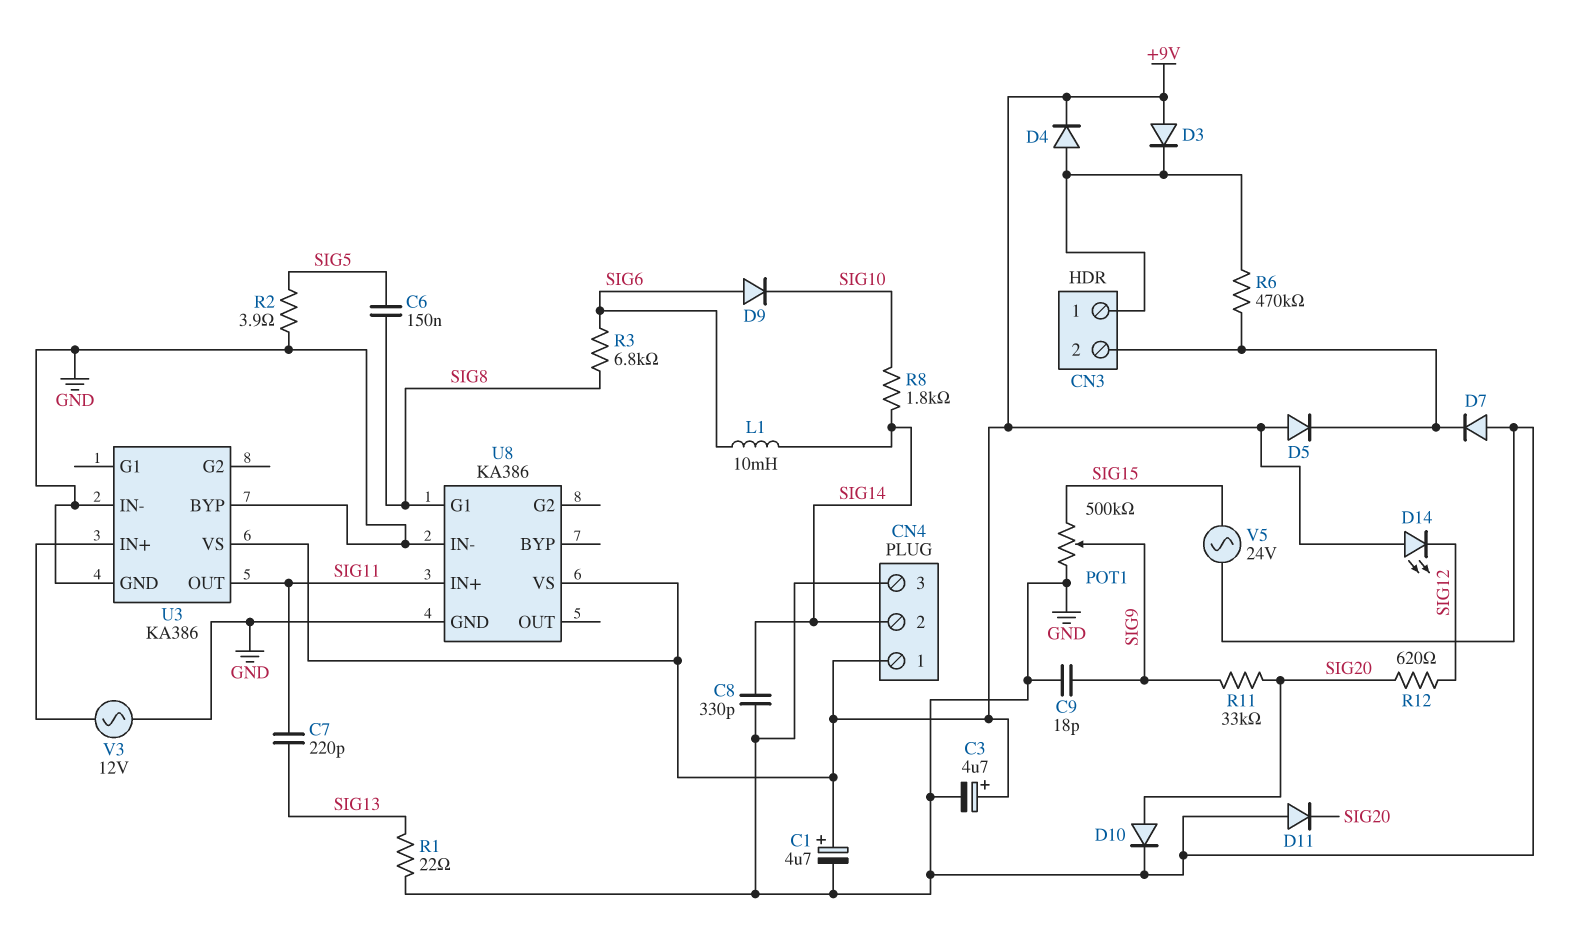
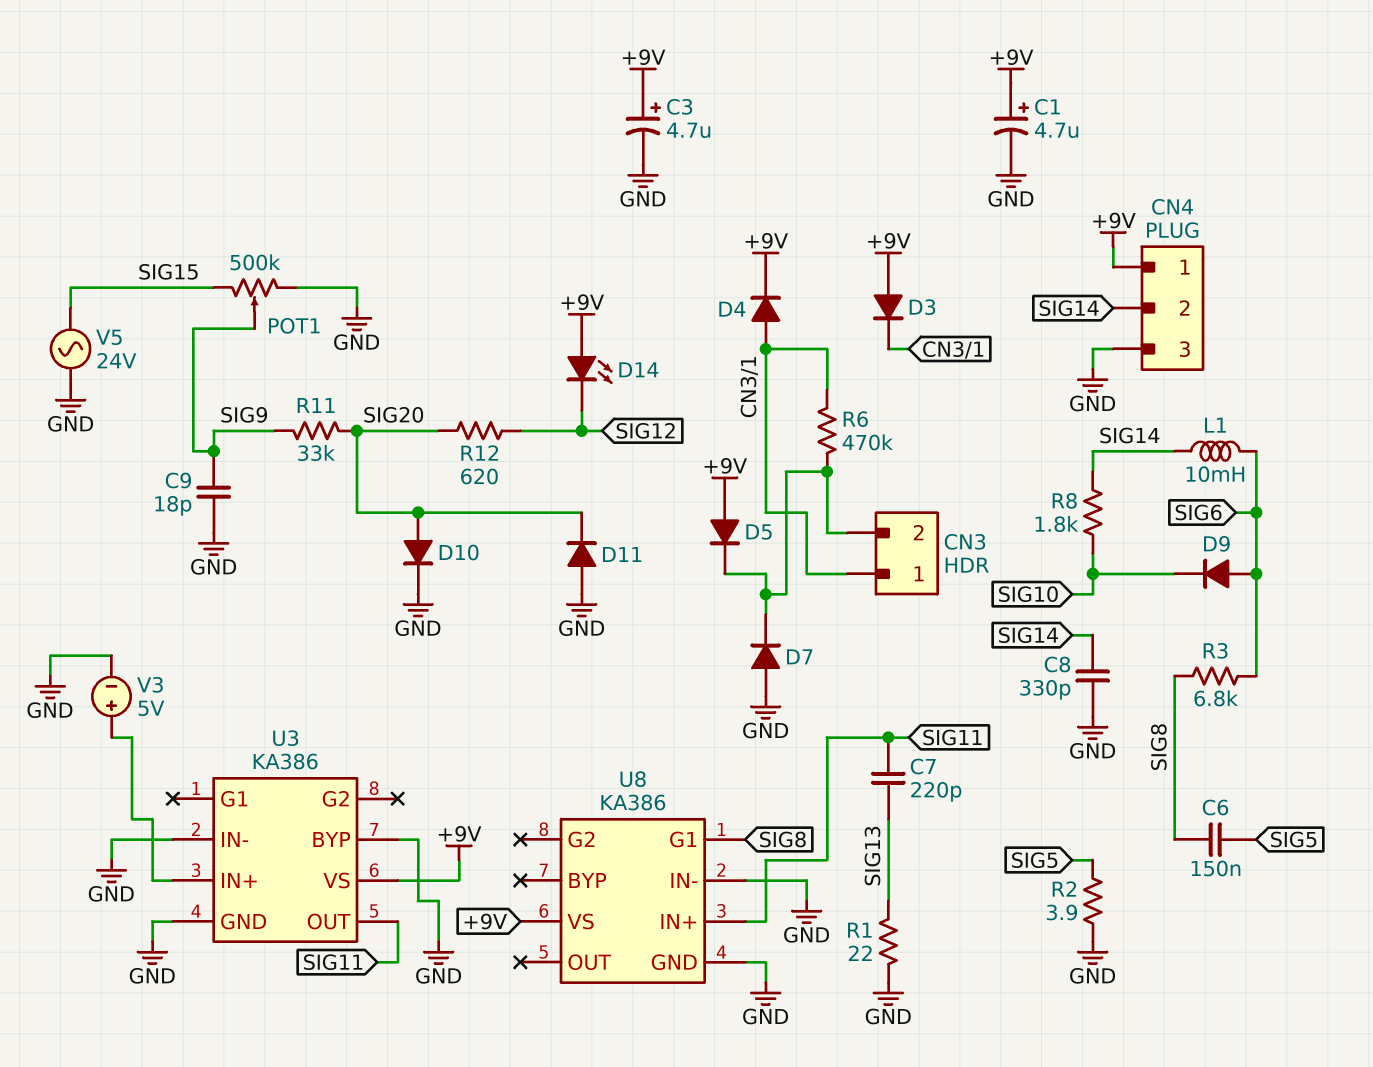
V3: AC 12V (GND, U3/IN+) -> 5V (plus U3/IN+, minus GND)

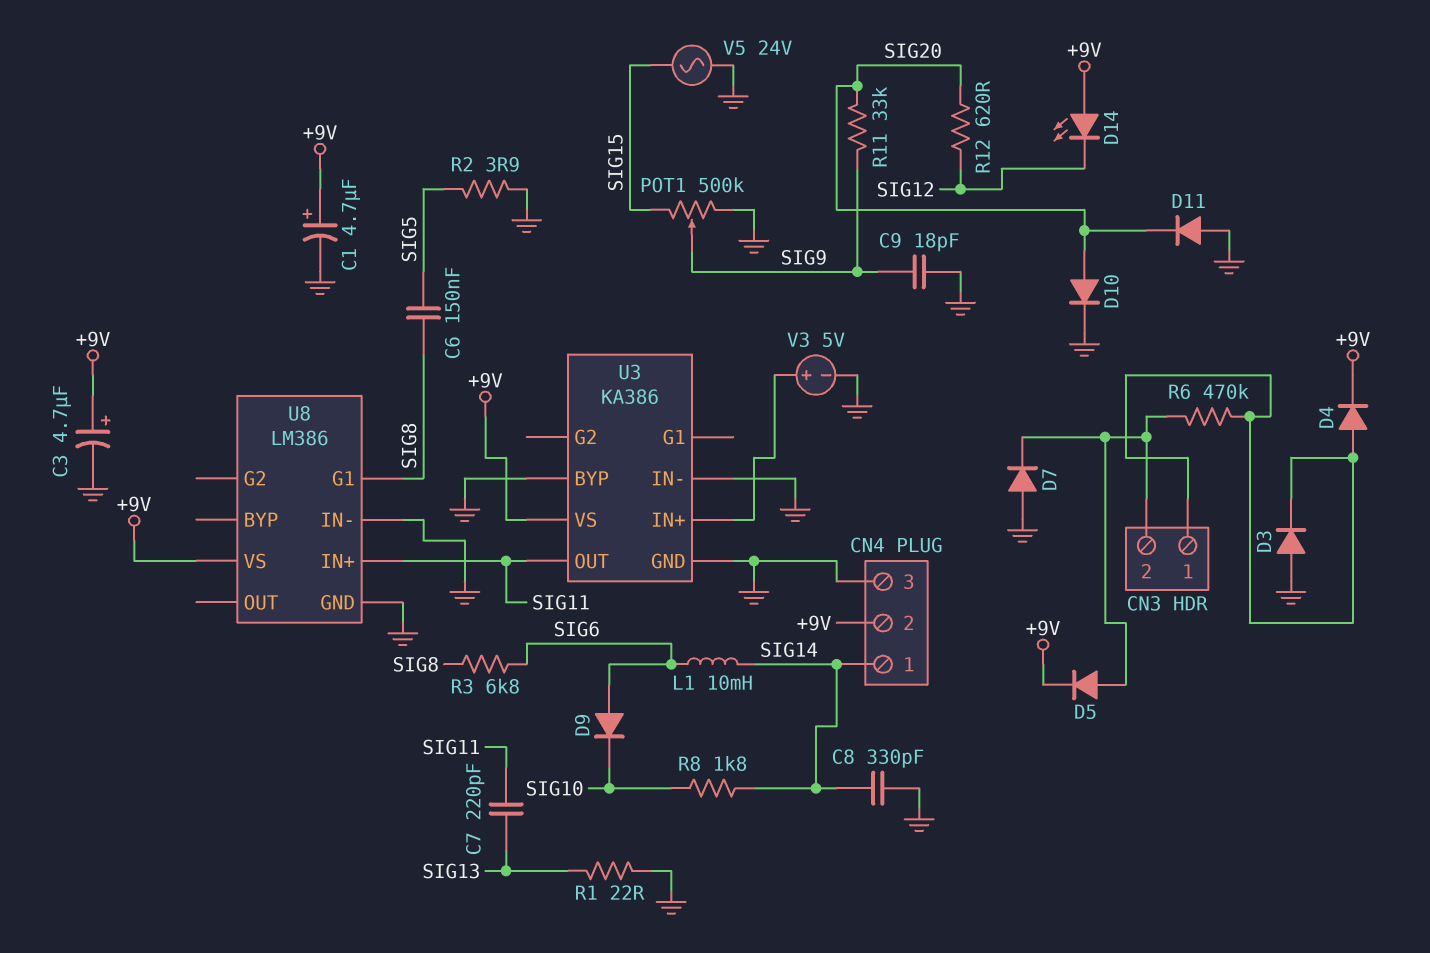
CN4 pin 1: +9V -> SIG14
CN4 pin 2: SIG14 -> +9V
D3: diode (A +9V, K CN3/1) -> diode (A GND, K CN3/1)
D5: diode (A +9V, K CN3/2) -> diode (A CN3/2, K +9V)
U8: KA386 -> LM386

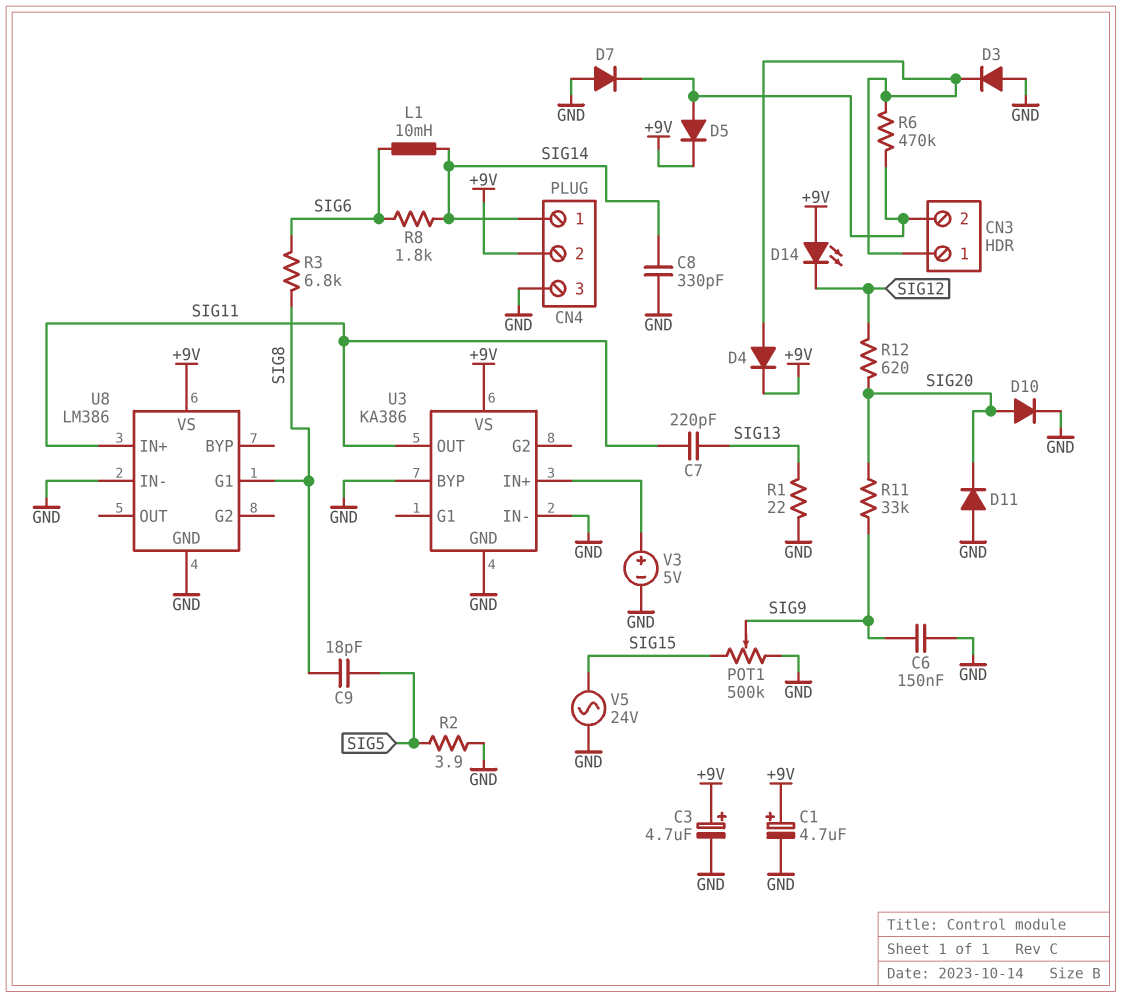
C6: 150nF (SIG5, SIG8) -> 150nF (GND, SIG9)
C9: 18pF (GND, SIG9) -> 18pF (SIG5, SIG8)
D9: diode (A SIG6, K SIG10) -> none
R8: 1.8k (SIG10, SIG14) -> 1.8k (SIG6, SIG14)

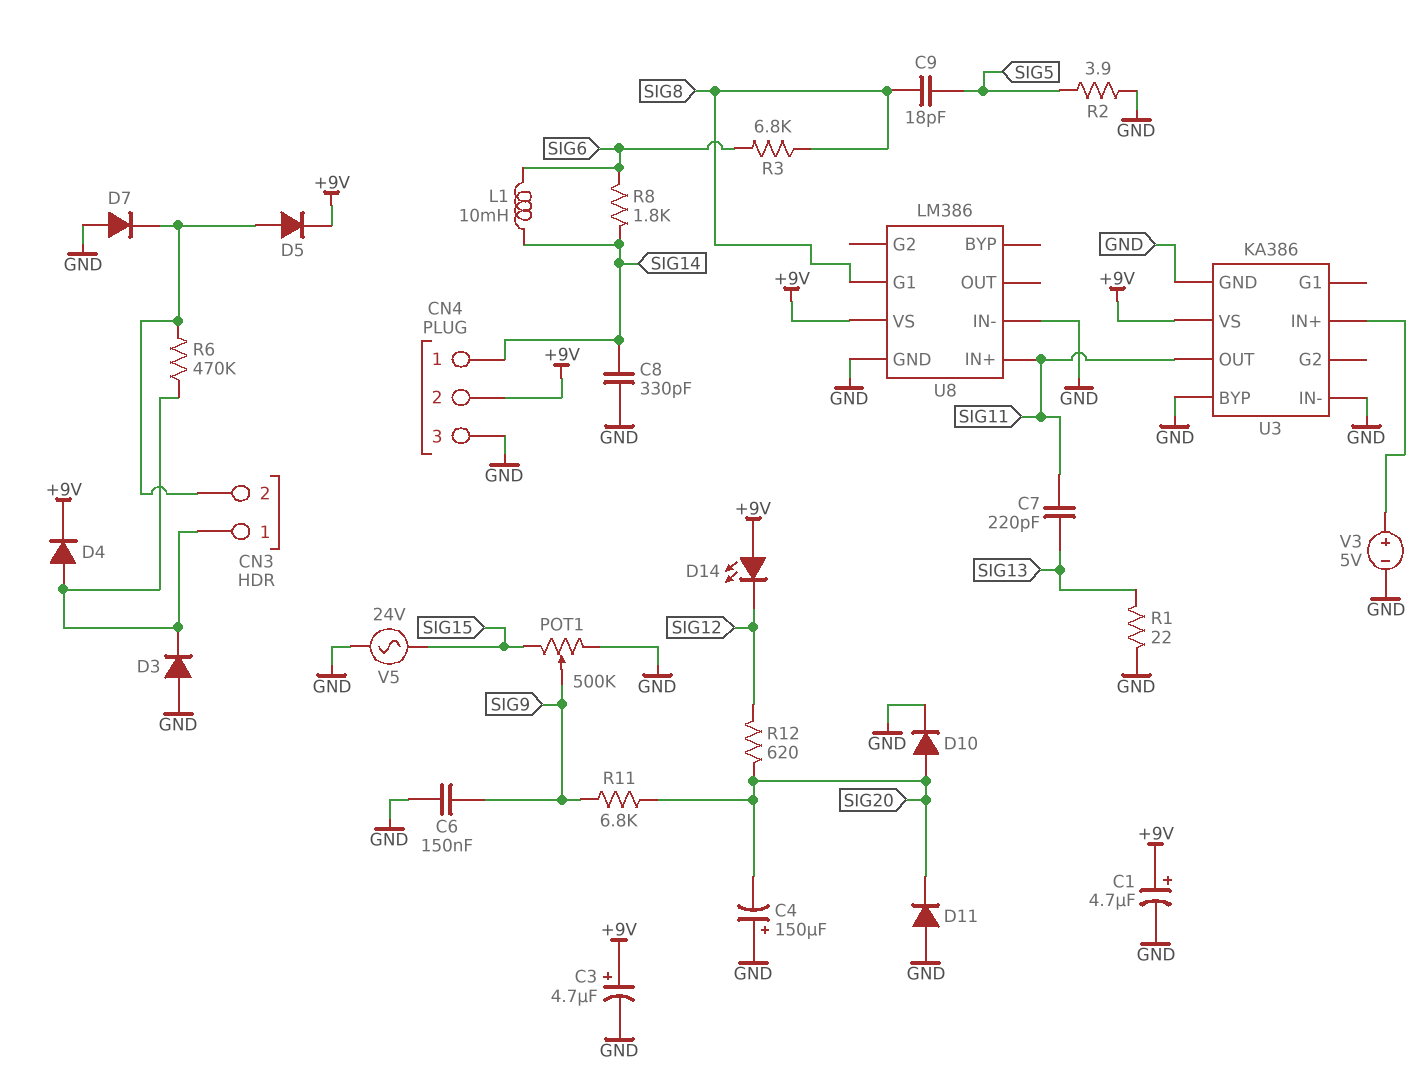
C4: none -> 150uF (plus GND, minus SIG20)
R11: 33k (SIG9, SIG20) -> 6.8k (SIG9, SIG20)

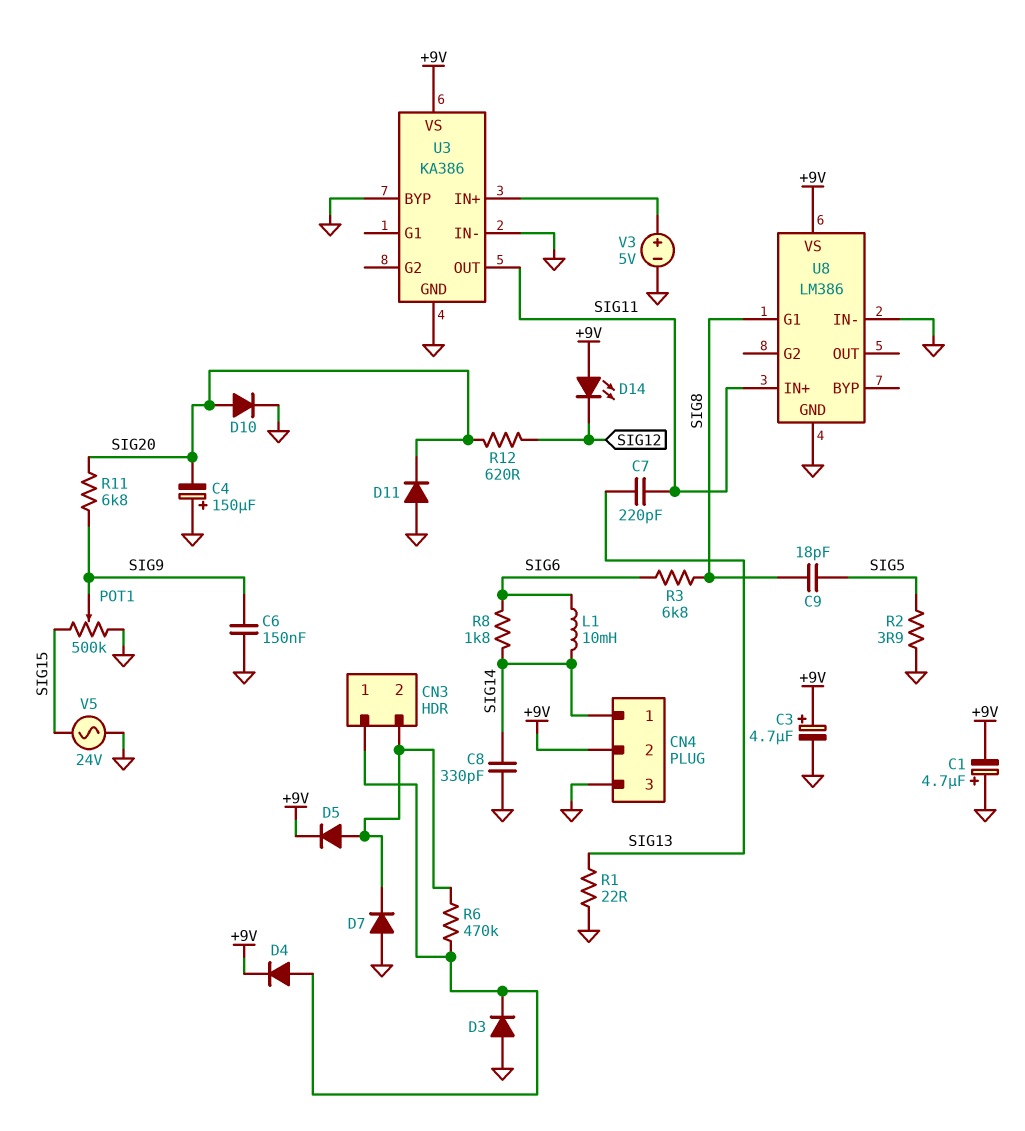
C1: 4.7uF (plus +9V, minus GND) -> 4.7uF (plus GND, minus +9V)

